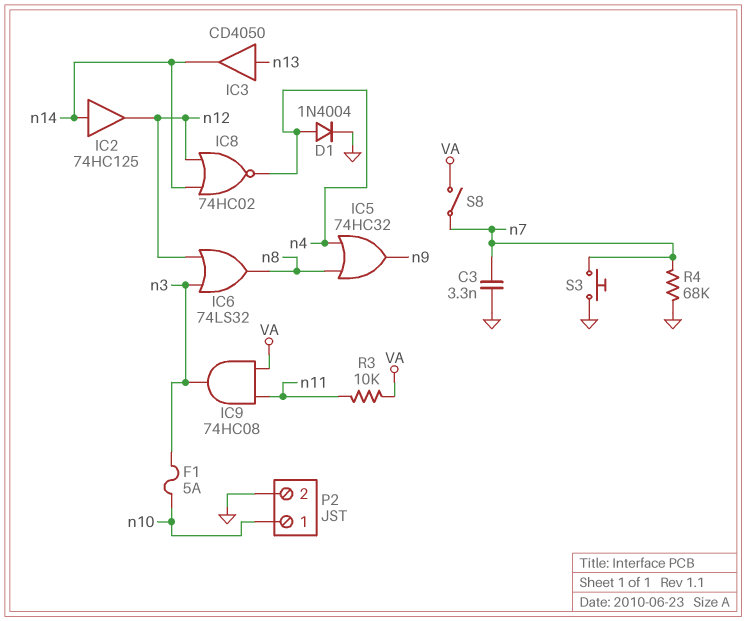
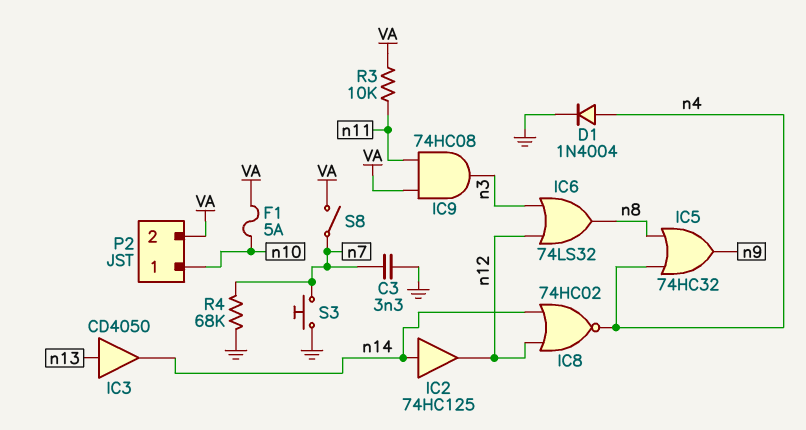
F1: 5A (n3, n10) -> 5A (VA, n10)
P2 pin 2: GND -> VA

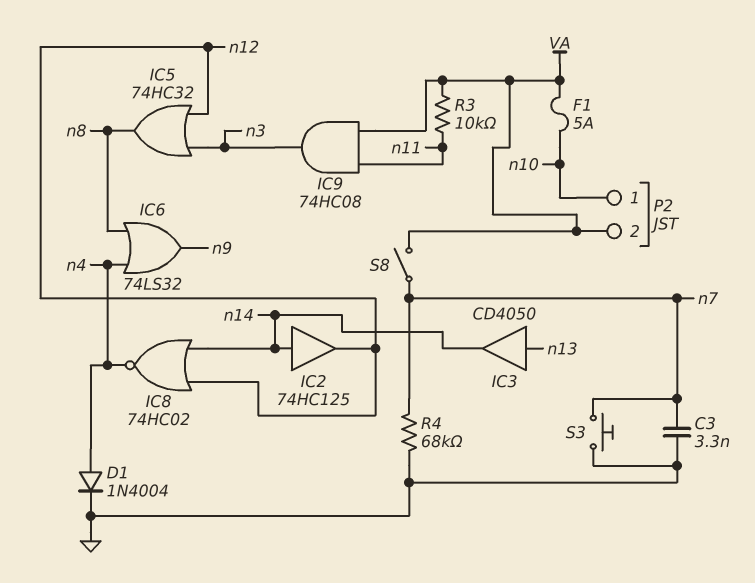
IC5: OR 74HC32 (in n4, in n8, out n9) -> OR 74HC32 (in n3, in n12, out n8)
IC6: OR 74LS32 (in n3, in n12, out n8) -> OR 74LS32 (in n4, in n8, out n9)

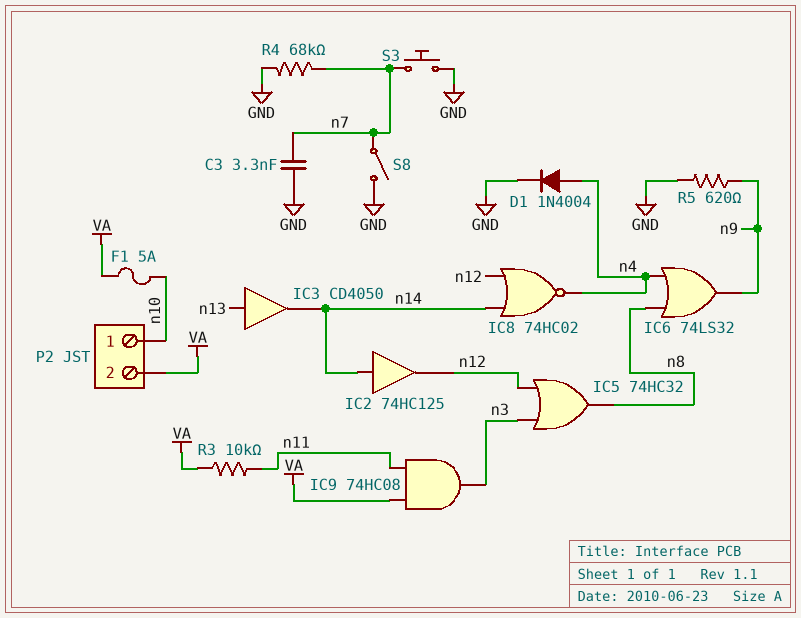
R5: none -> 620 (GND, n9)
S8: switch (VA, n7) -> switch (GND, n7)

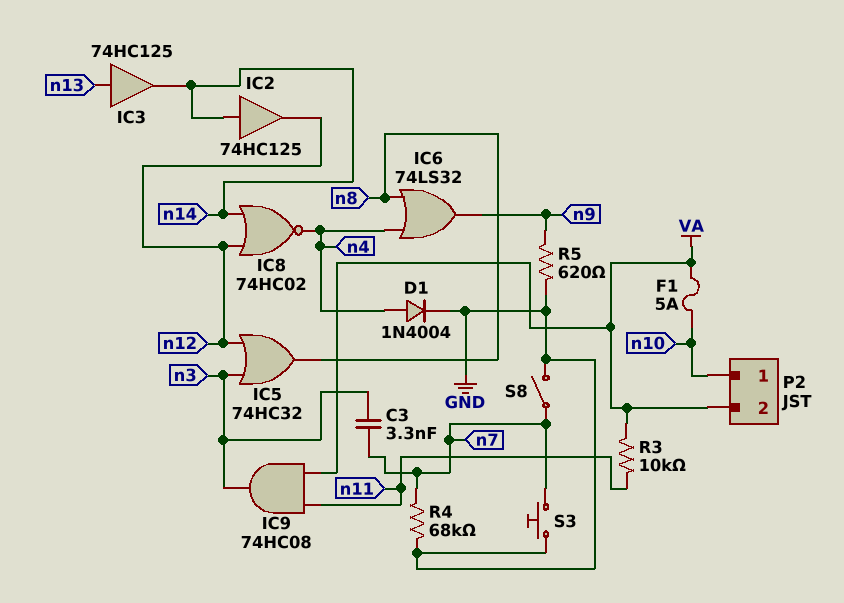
C3: 3.3nF (GND, n7) -> 3.3nF (n3, n7)
IC3: buffer CD4050 (in n13, out n14) -> buffer 74HC125 (in n13, out n14)

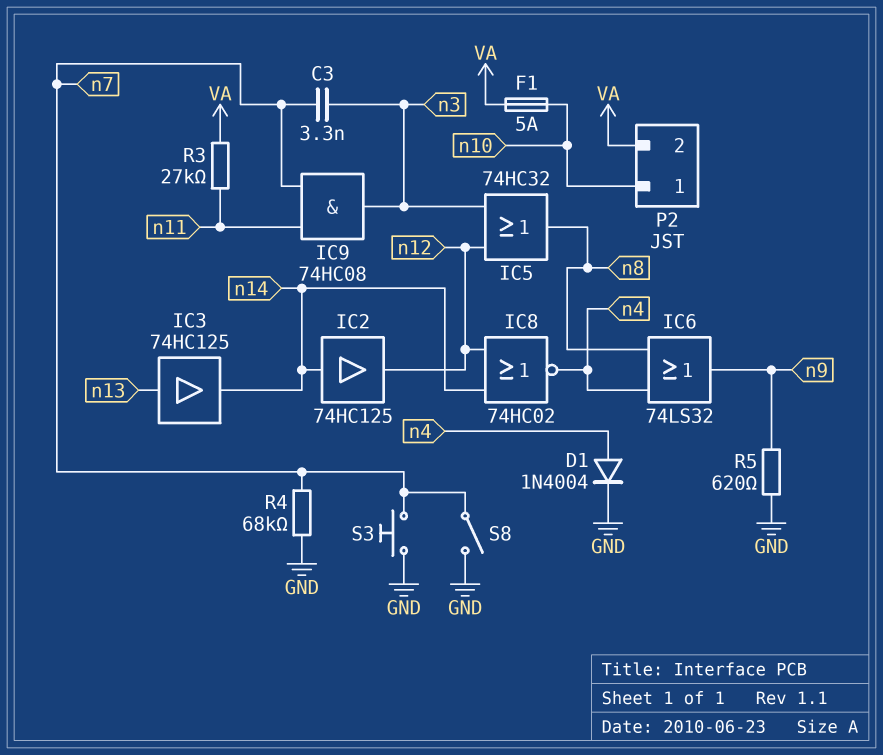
IC9: AND 74HC08 (in VA, in n11, out n3) -> AND 74HC08 (in n7, in n11, out n3)
R3: 10k (VA, n11) -> 27k (VA, n11)

